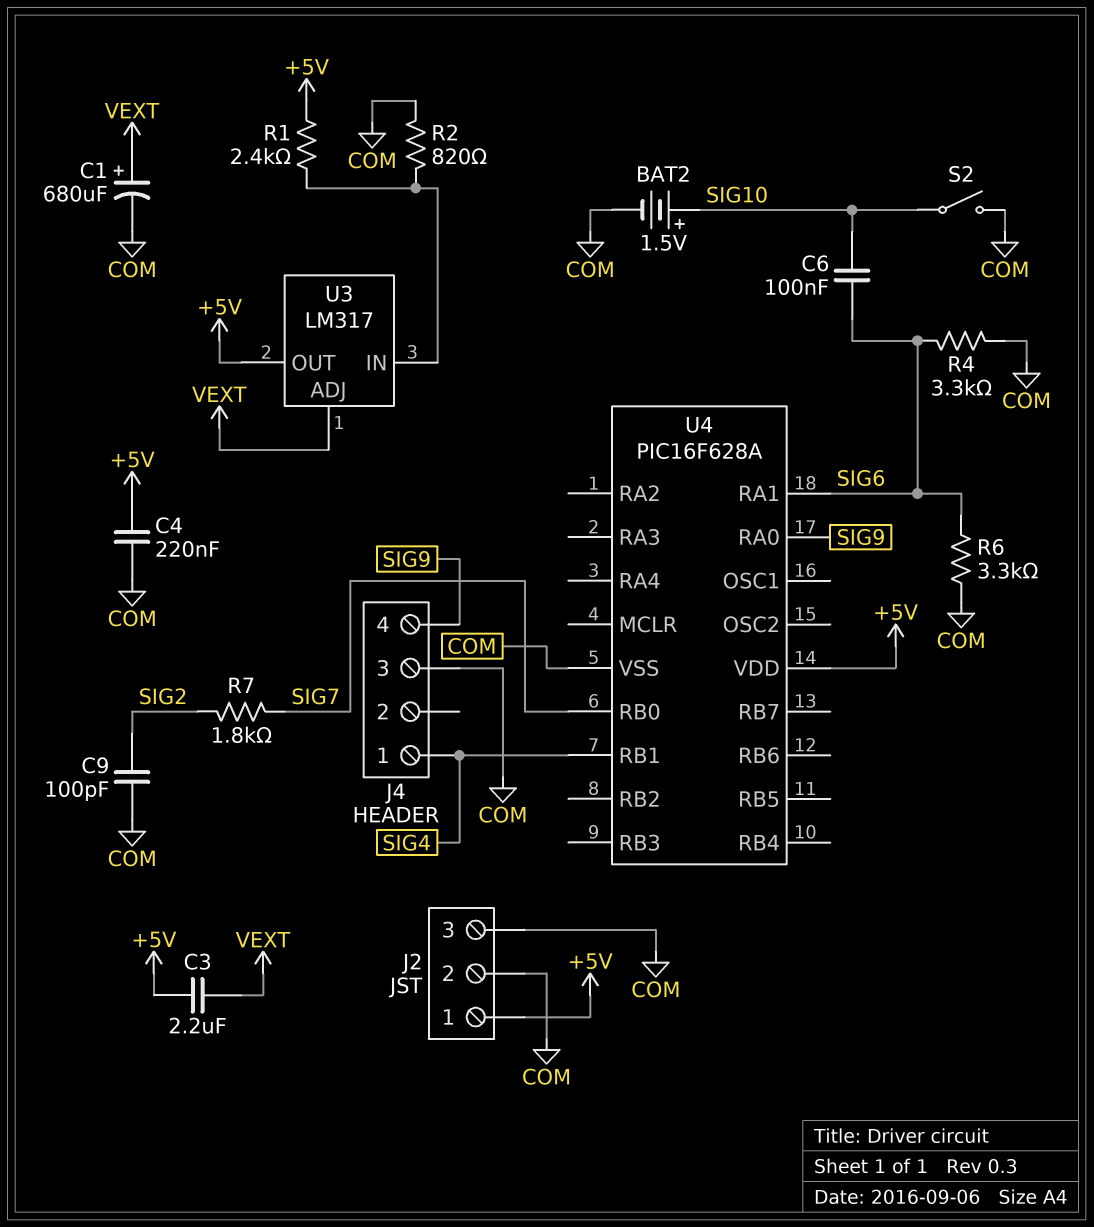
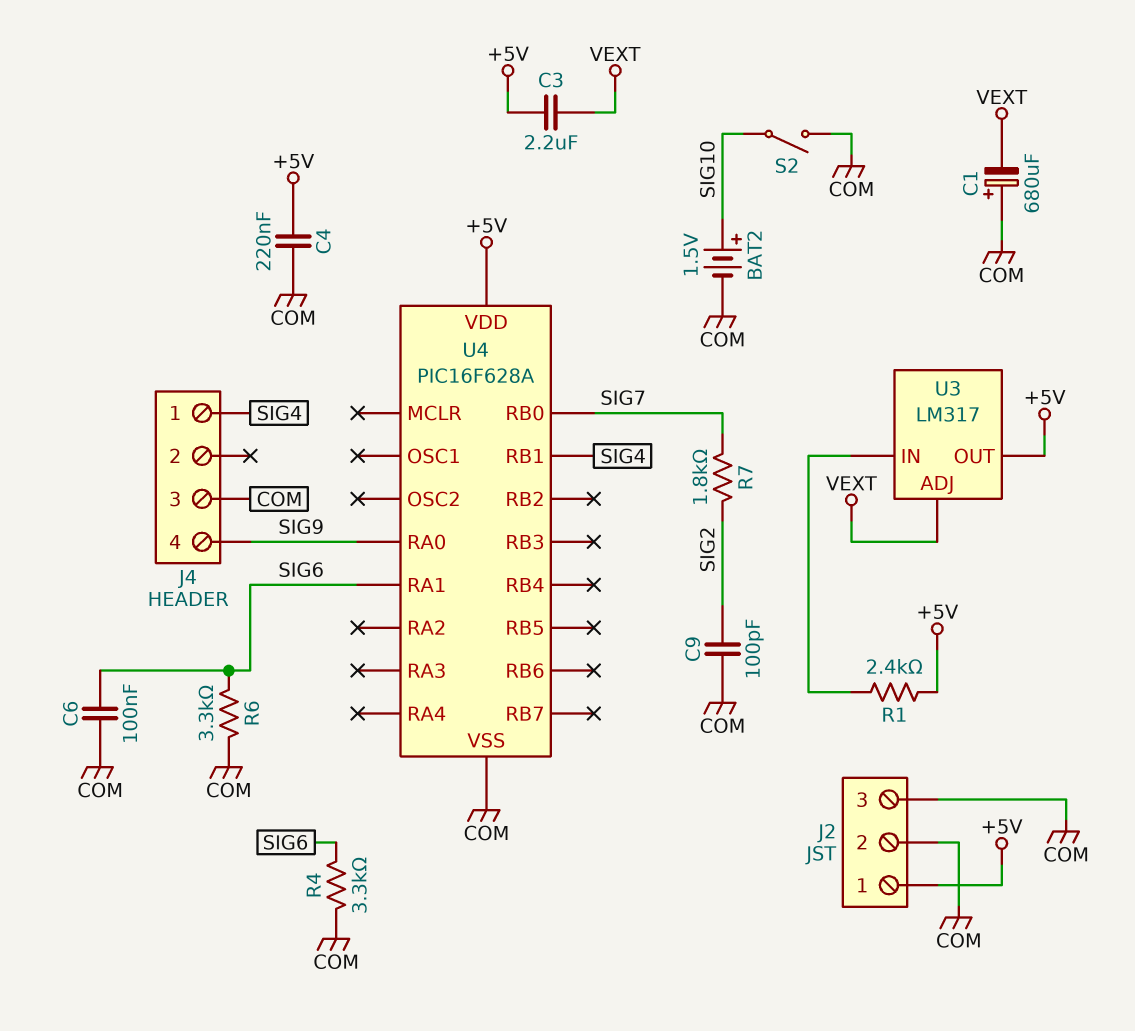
C1: 680uF (plus VEXT, minus COM) -> 680uF (plus COM, minus VEXT)
C6: 100nF (SIG6, SIG10) -> 100nF (COM, SIG6)
R2: 820 (COM, U3/IN) -> none

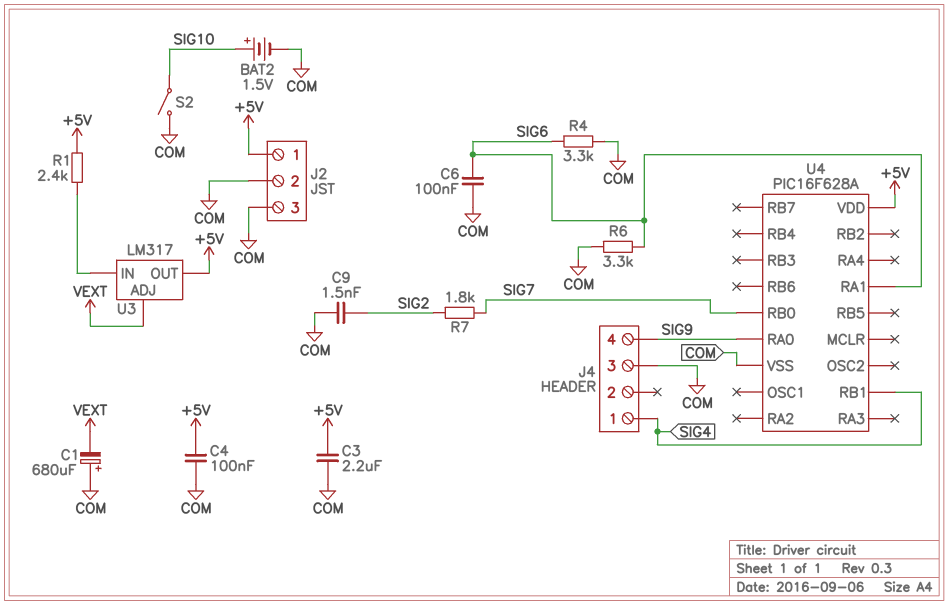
C3: 2.2uF (+5V, VEXT) -> 2.2uF (+5V, COM)
C4: 220nF (+5V, COM) -> 100nF (+5V, COM)
C9: 100pF (COM, SIG2) -> 1.5nF (COM, SIG2)

